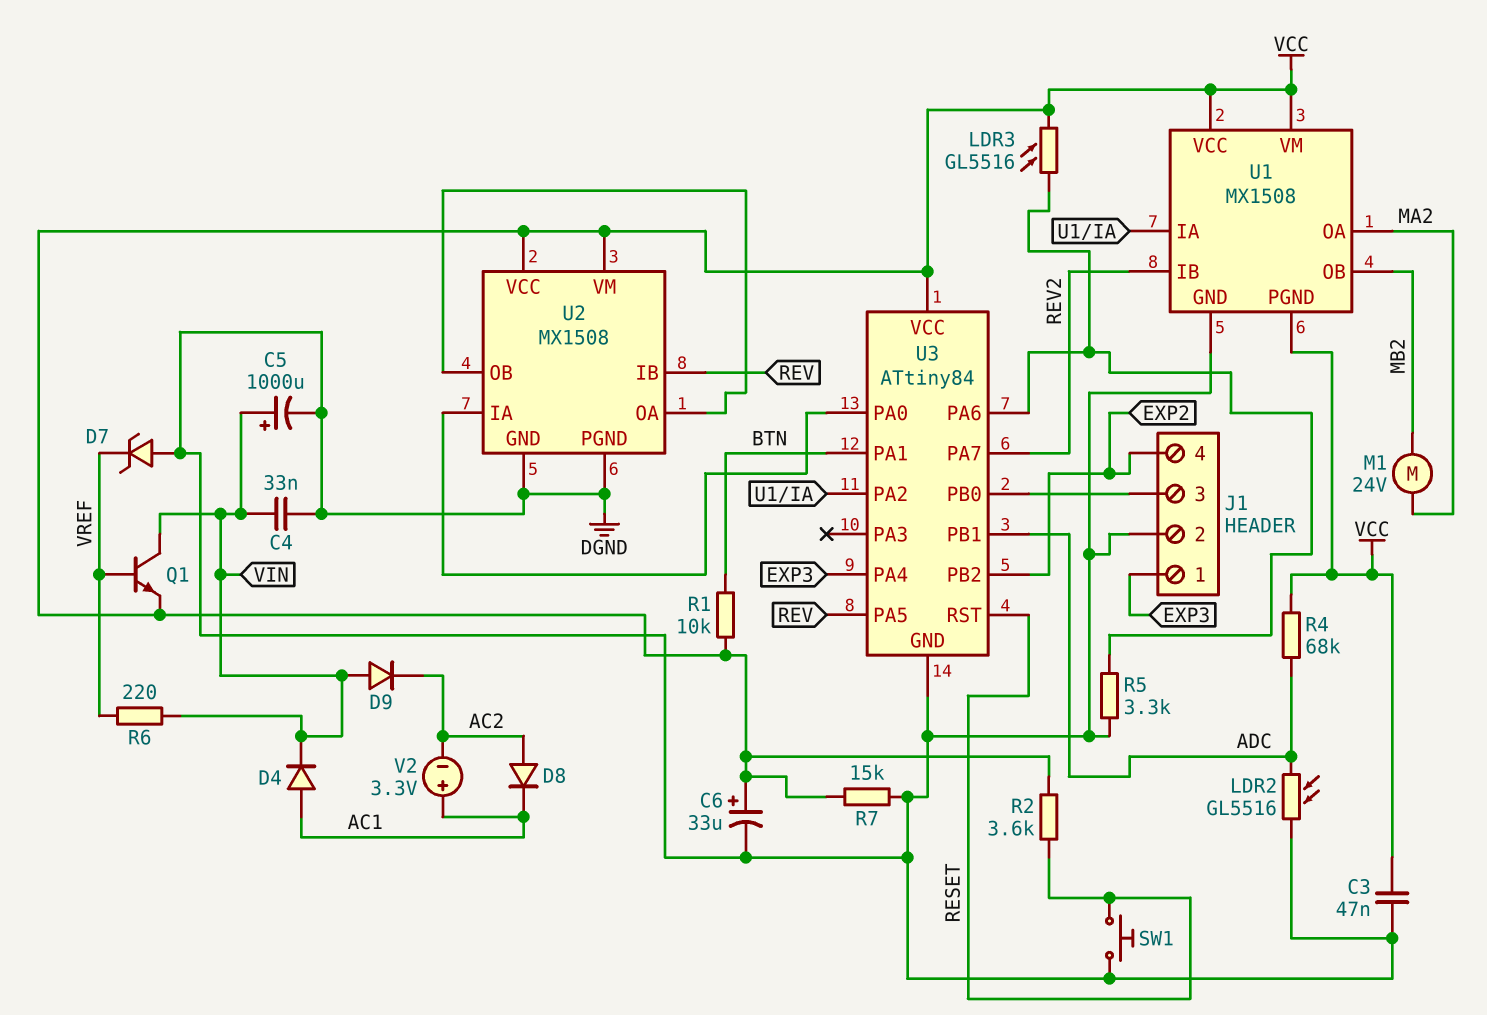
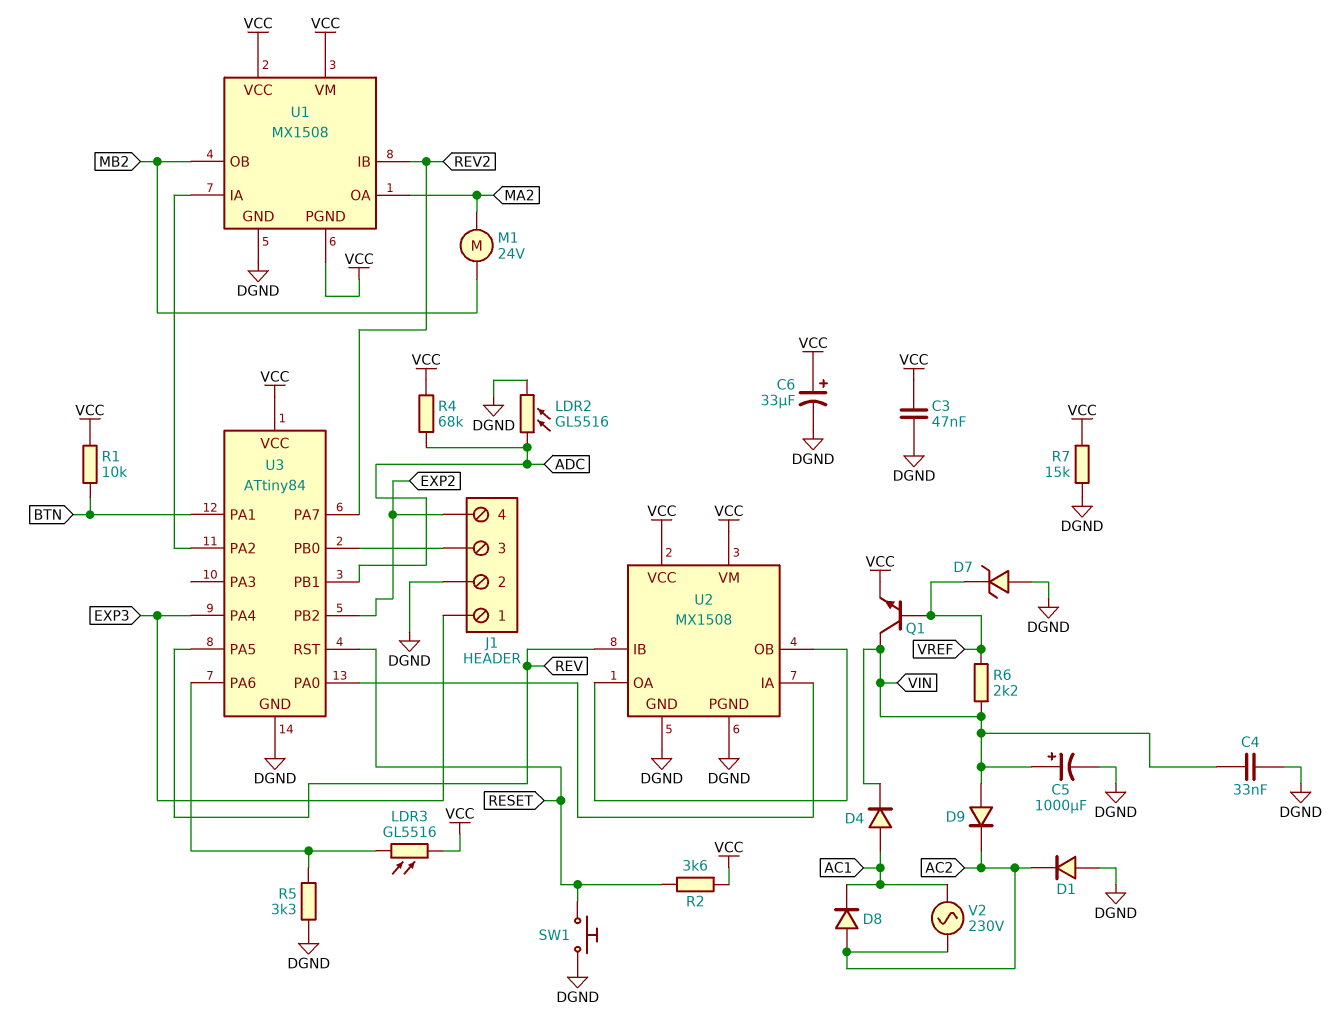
D1: none -> diode (A DGND, K AC2)
R6: 220 (VIN, VREF) -> 2.2k (VIN, VREF)
V2: 3.3V (plus AC1, minus AC2) -> AC 230V (AC1, AC2)

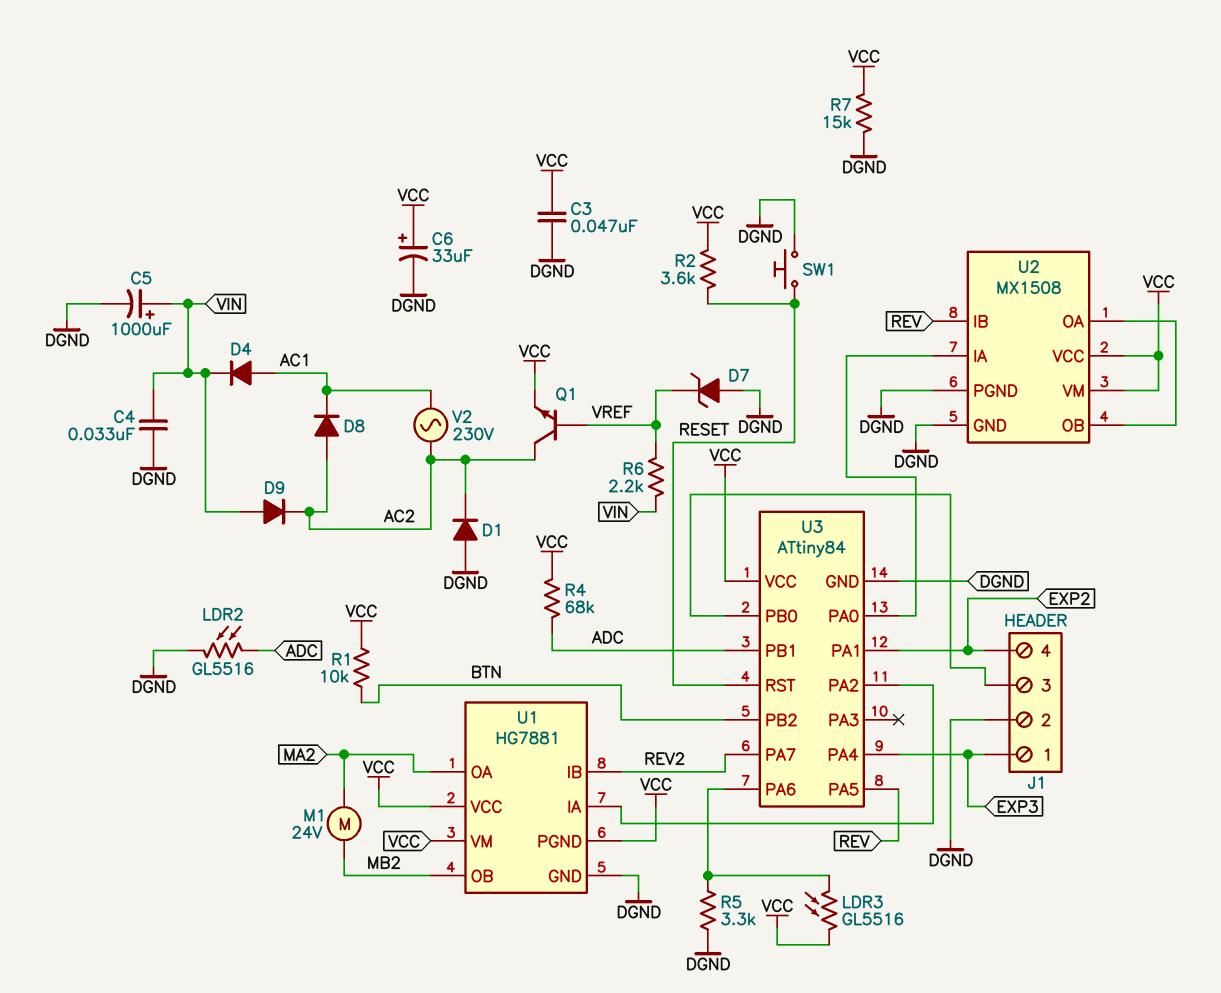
Q1: NPN (B VREF, C VIN, E VCC) -> NPN (B VREF, C AC2, E VCC)
U1: MX1508 -> HG7881
U3 pin PA1: BTN -> EXP2
U3 pin PB2: EXP2 -> BTN

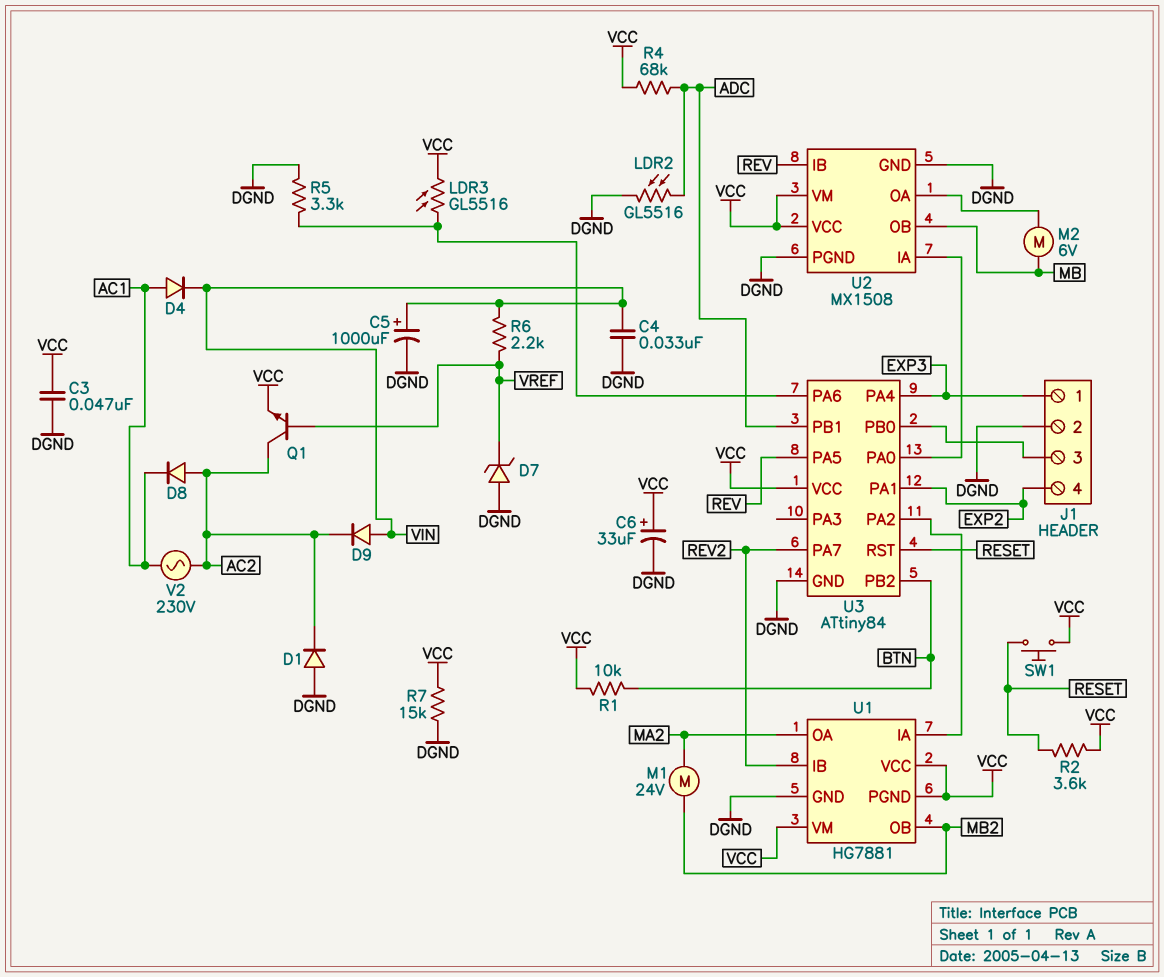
M2: none -> motor 6V (MB, U2/OA)
SW1: button (DGND, RESET) -> button (RESET, VCC)
U2 pin OB: U2/OA -> MB

